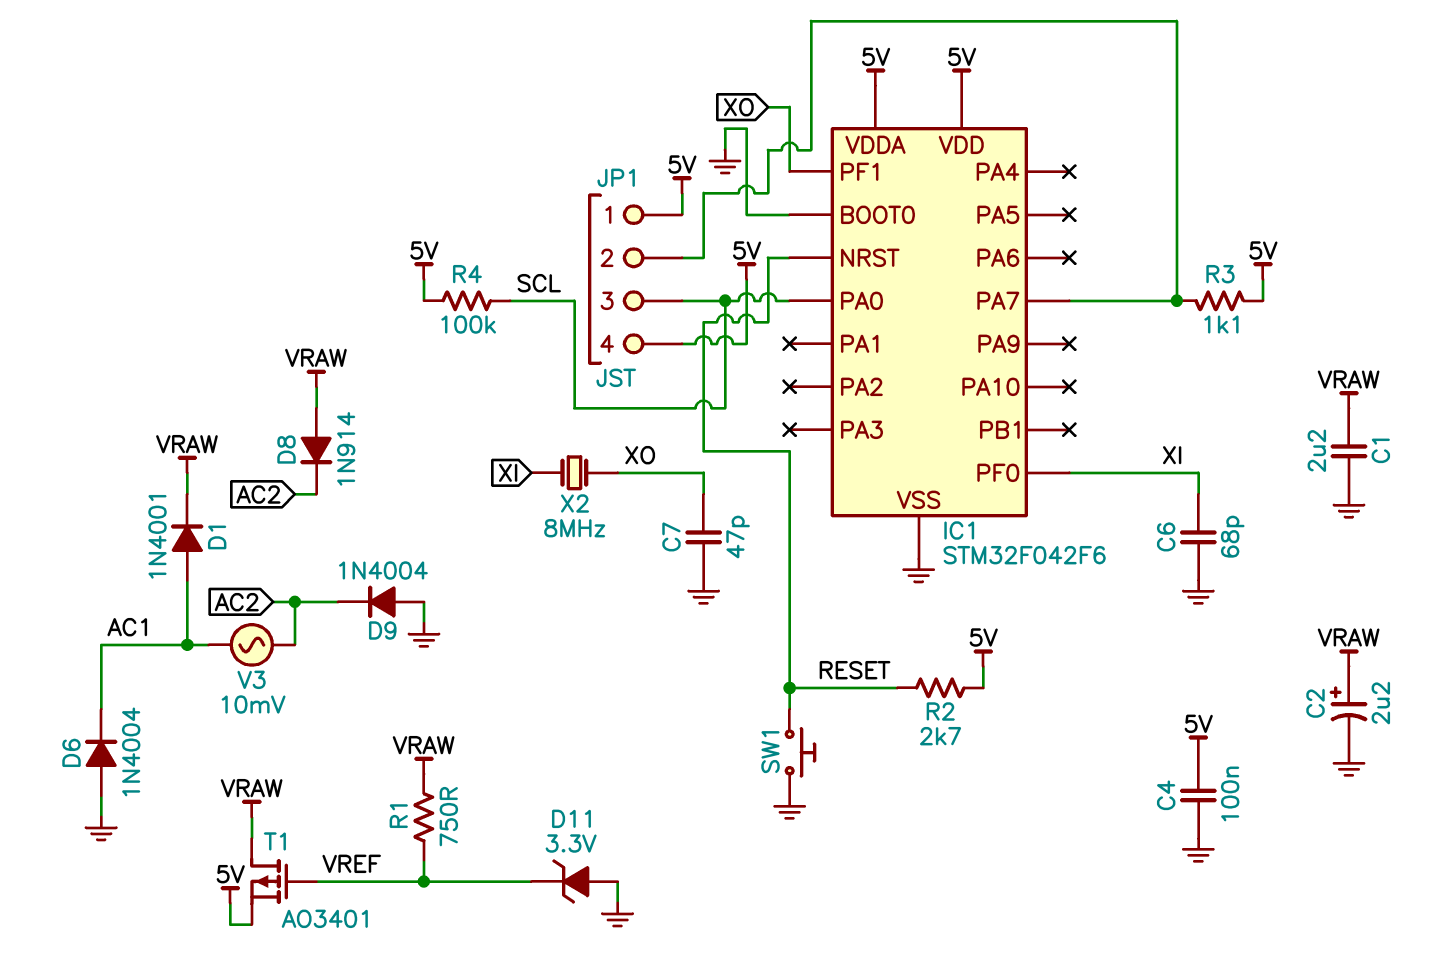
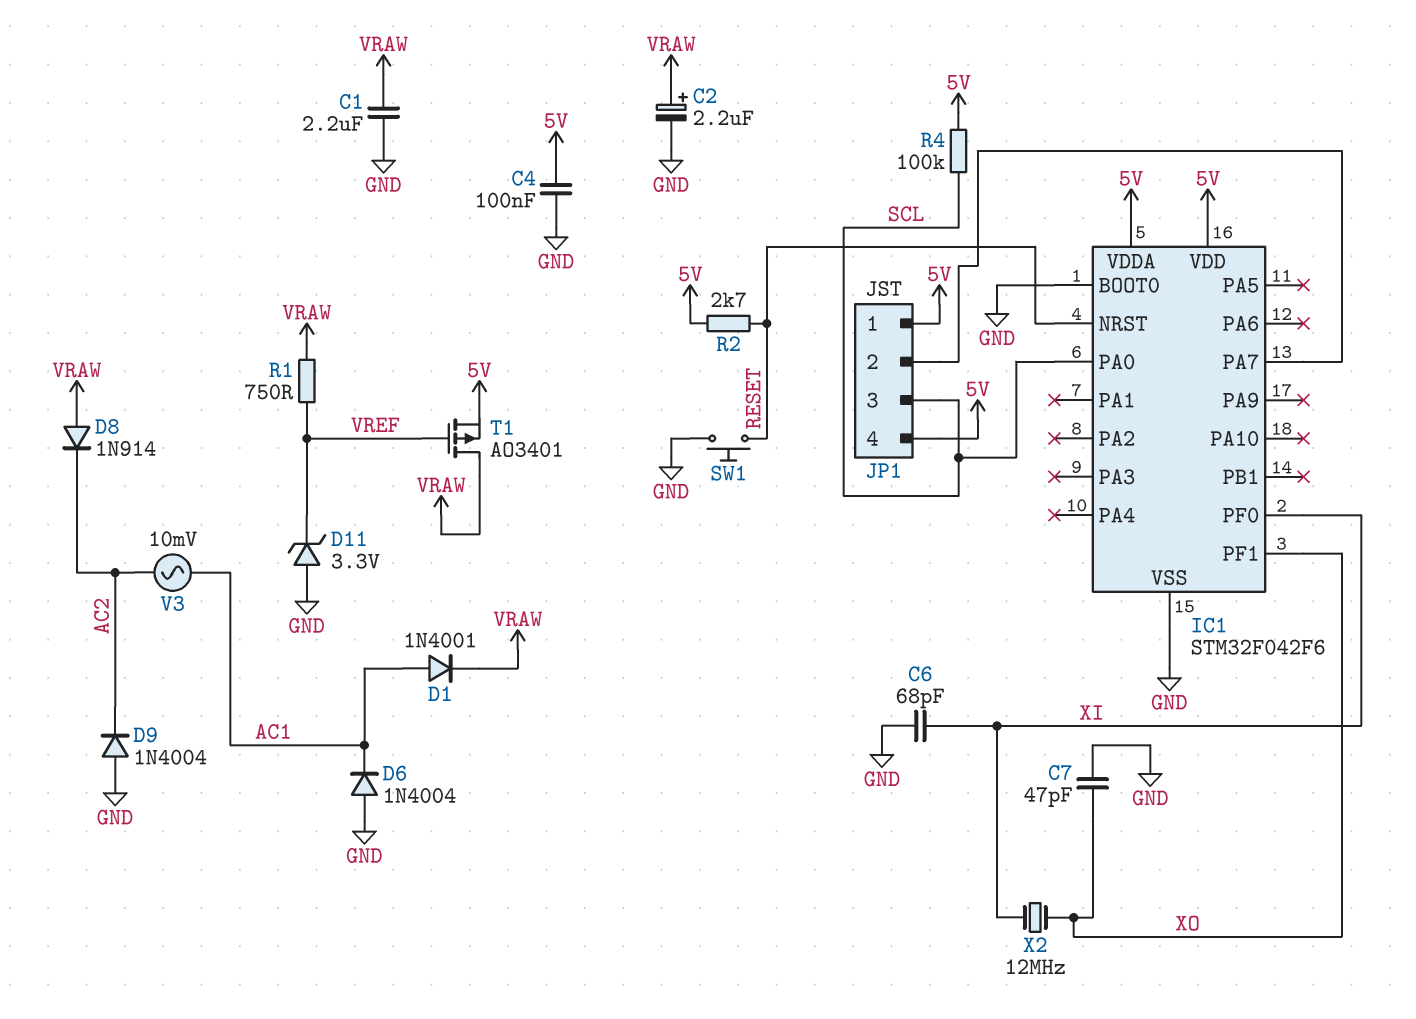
R3: 1.1k (5V, IC1/PA7) -> none
X2: 8MHz (XI, XO) -> 12MHz (XI, XO)

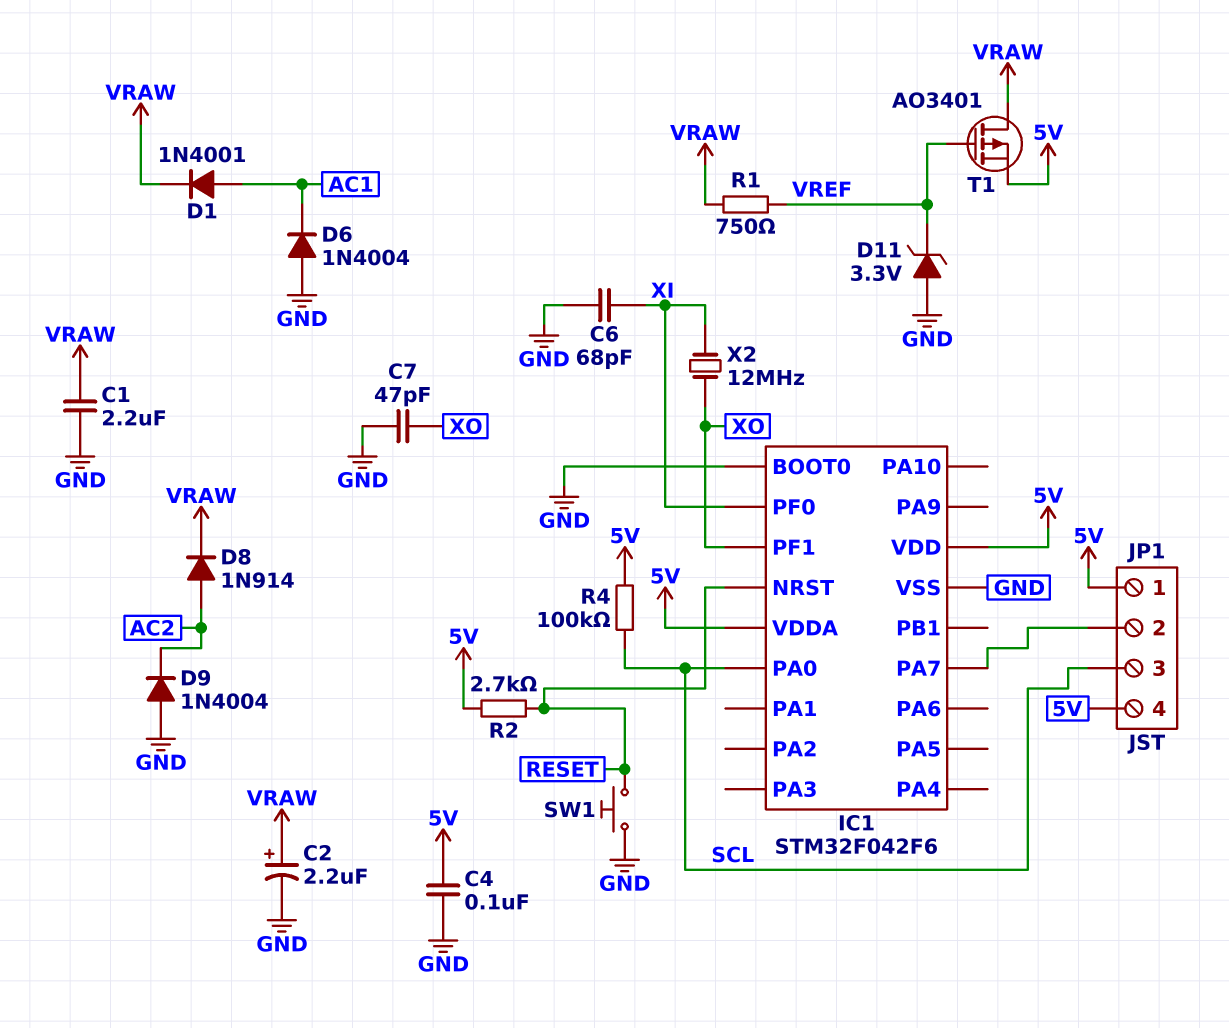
D8: diode 1N914 (A VRAW, K AC2) -> diode 1N914 (A AC2, K VRAW)
V3: AC 10mV (AC1, AC2) -> none

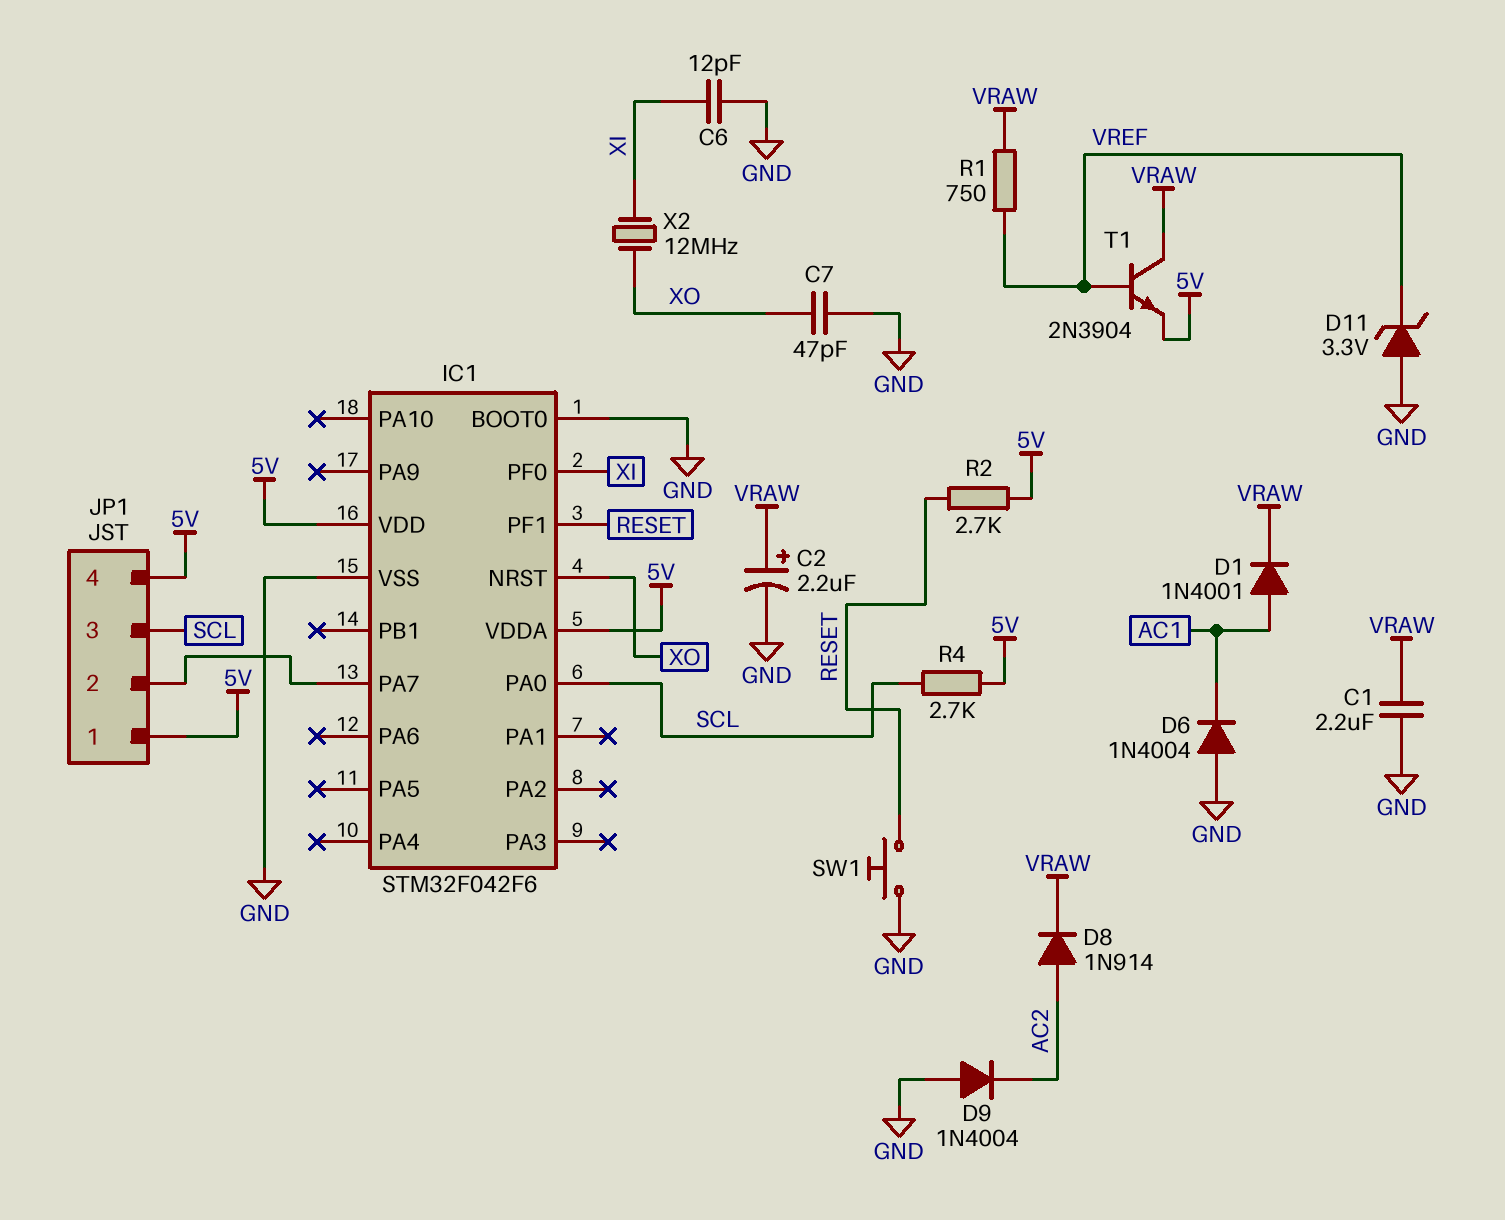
C4: 100nF (5V, GND) -> none
C6: 68pF (GND, XI) -> 12pF (GND, XI)
IC1 pin NRST: RESET -> XO
IC1 pin PF1: XO -> RESET
R4: 100k (5V, SCL) -> 2.7k (5V, SCL)
T1: PMOS AO3401 (G VREF, D VRAW, S 5V) -> NPN 2N3904 (B VREF, C VRAW, E 5V)

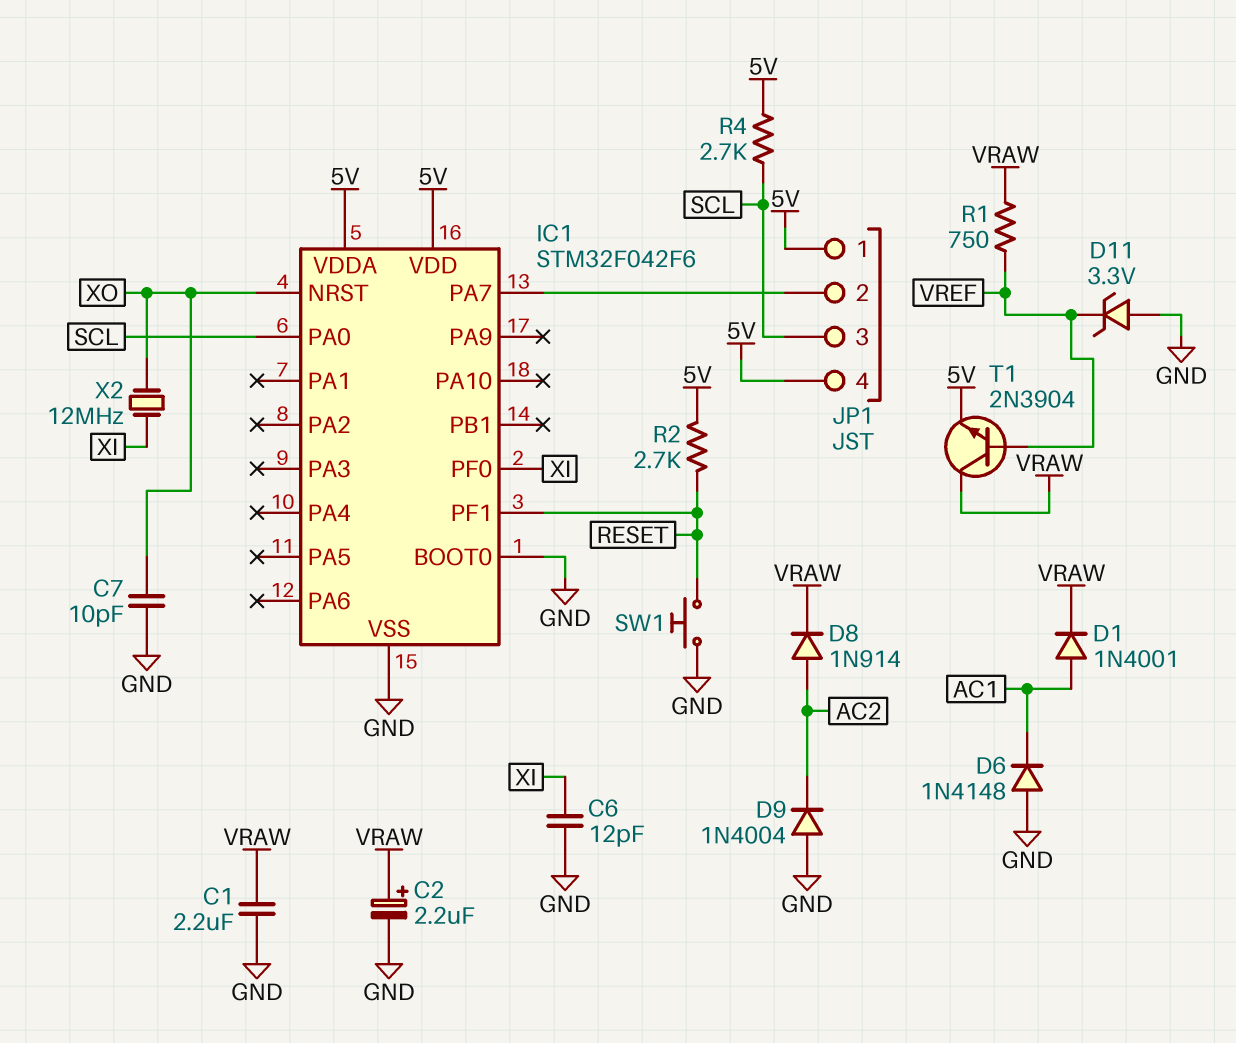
C7: 47pF (GND, XO) -> 10pF (GND, XO)
D6: diode 1N4004 (A GND, K AC1) -> diode 1N4148 (A GND, K AC1)

